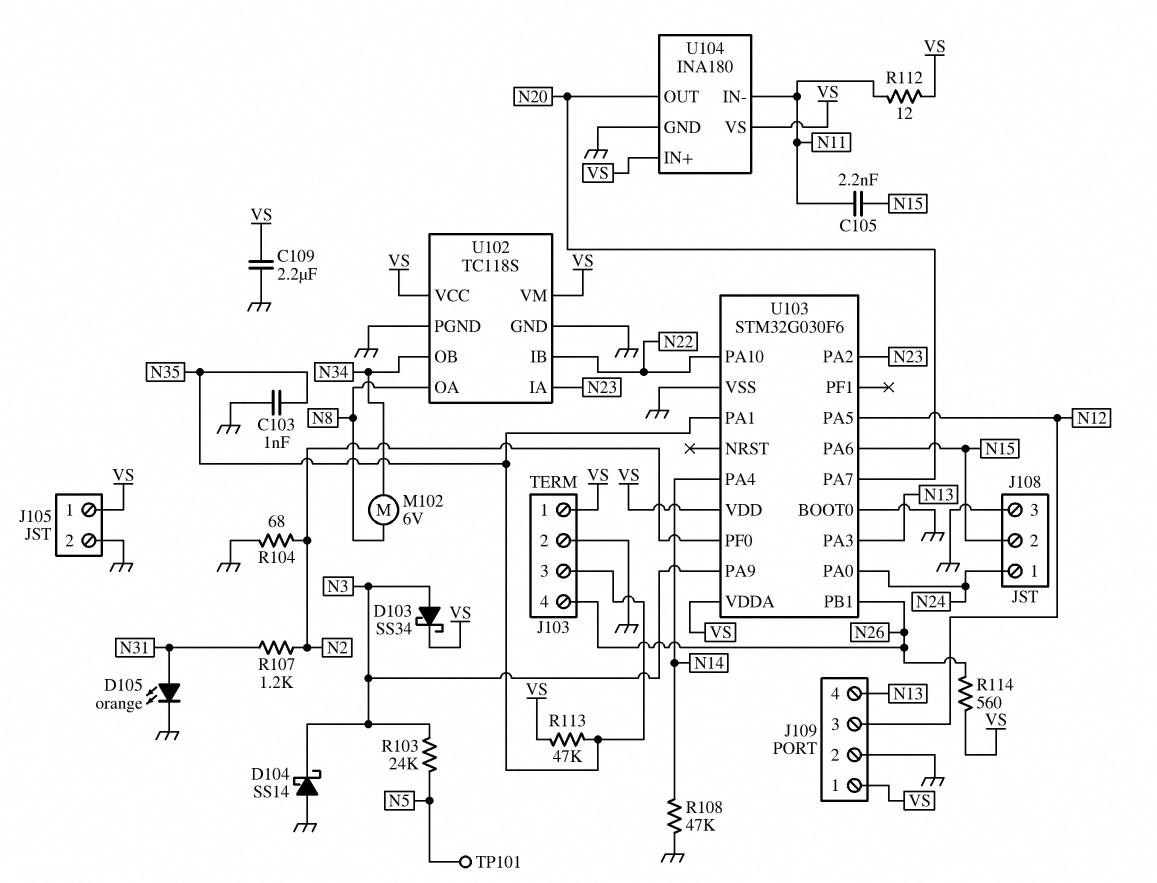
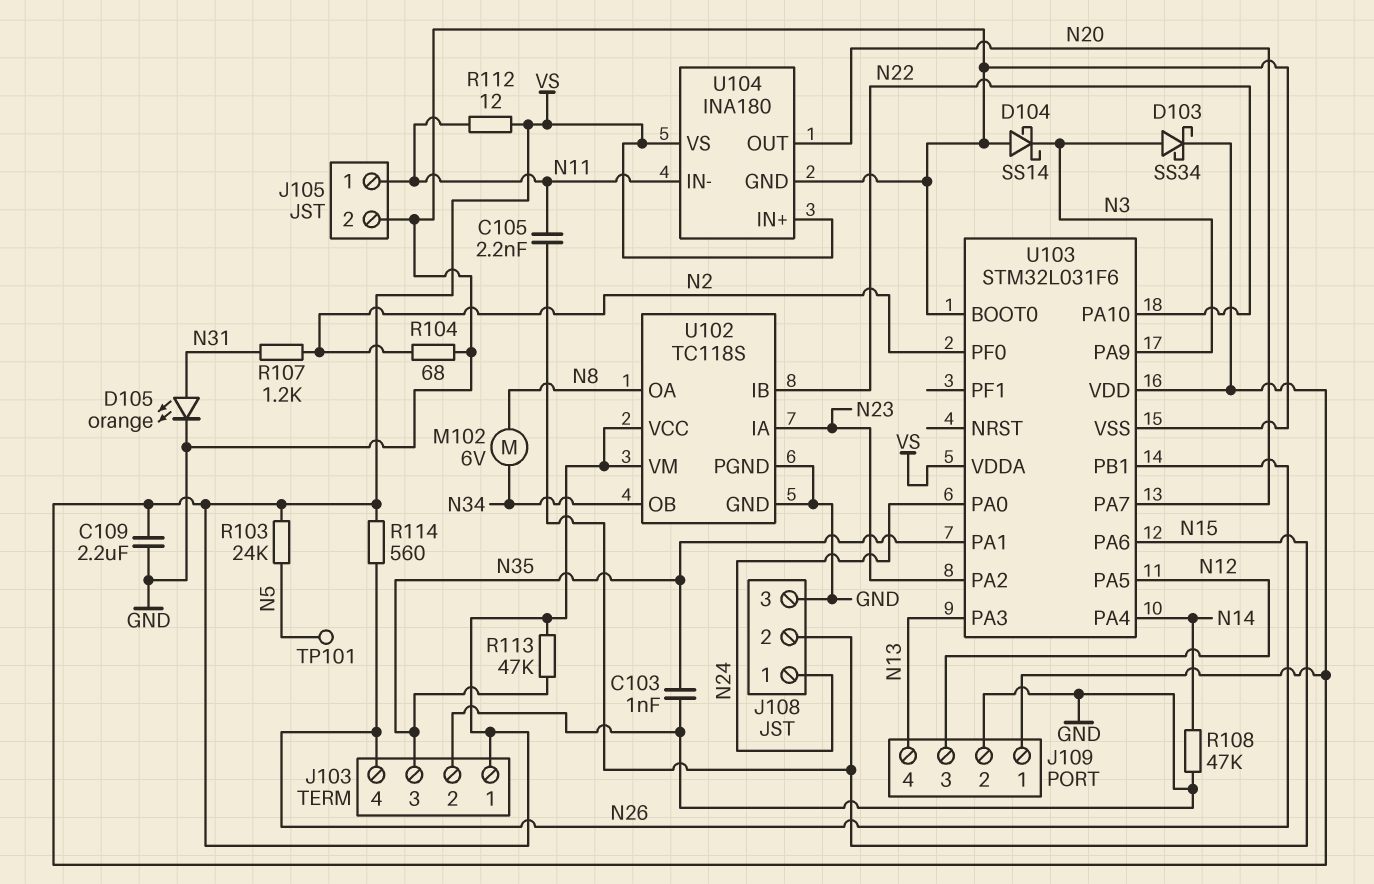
J105 pin 1: VS -> N11
R103: 24k (N3, N5) -> 24k (N5, VS)
U103: STM32G030F6 -> STM32L031F6

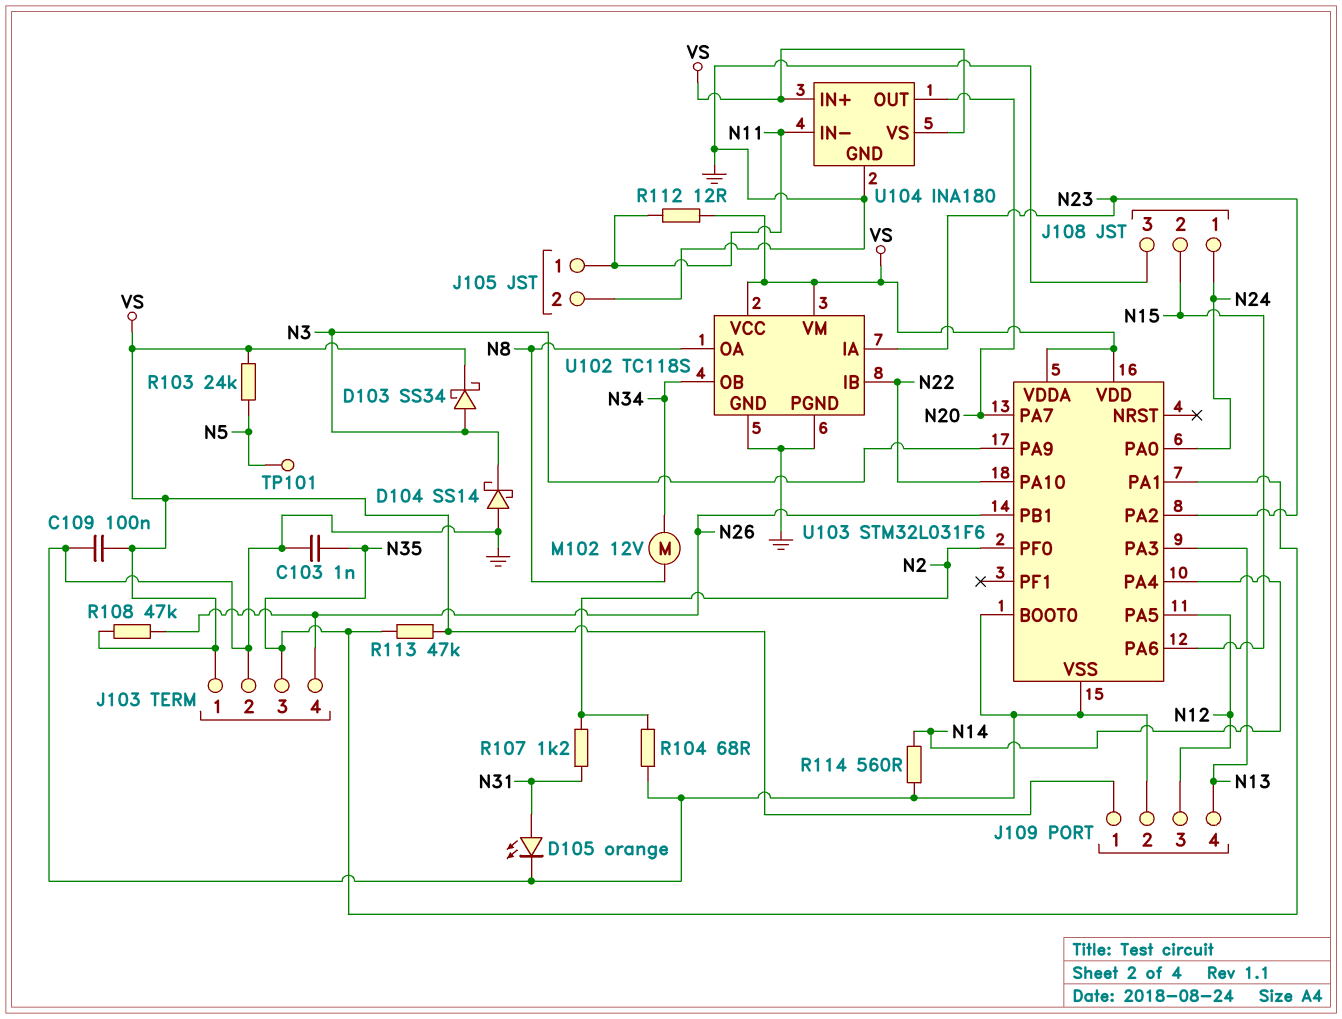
C105: 2.2nF (N11, N15) -> none
C109: 2.2uF (GND, VS) -> 100nF (GND, VS)
M102: motor 6V (N8, N34) -> motor 12V (N8, N34)
R108: 47k (GND, N14) -> 47k (N26, VS)
R114: 560 (N26, VS) -> 560 (GND, N14)

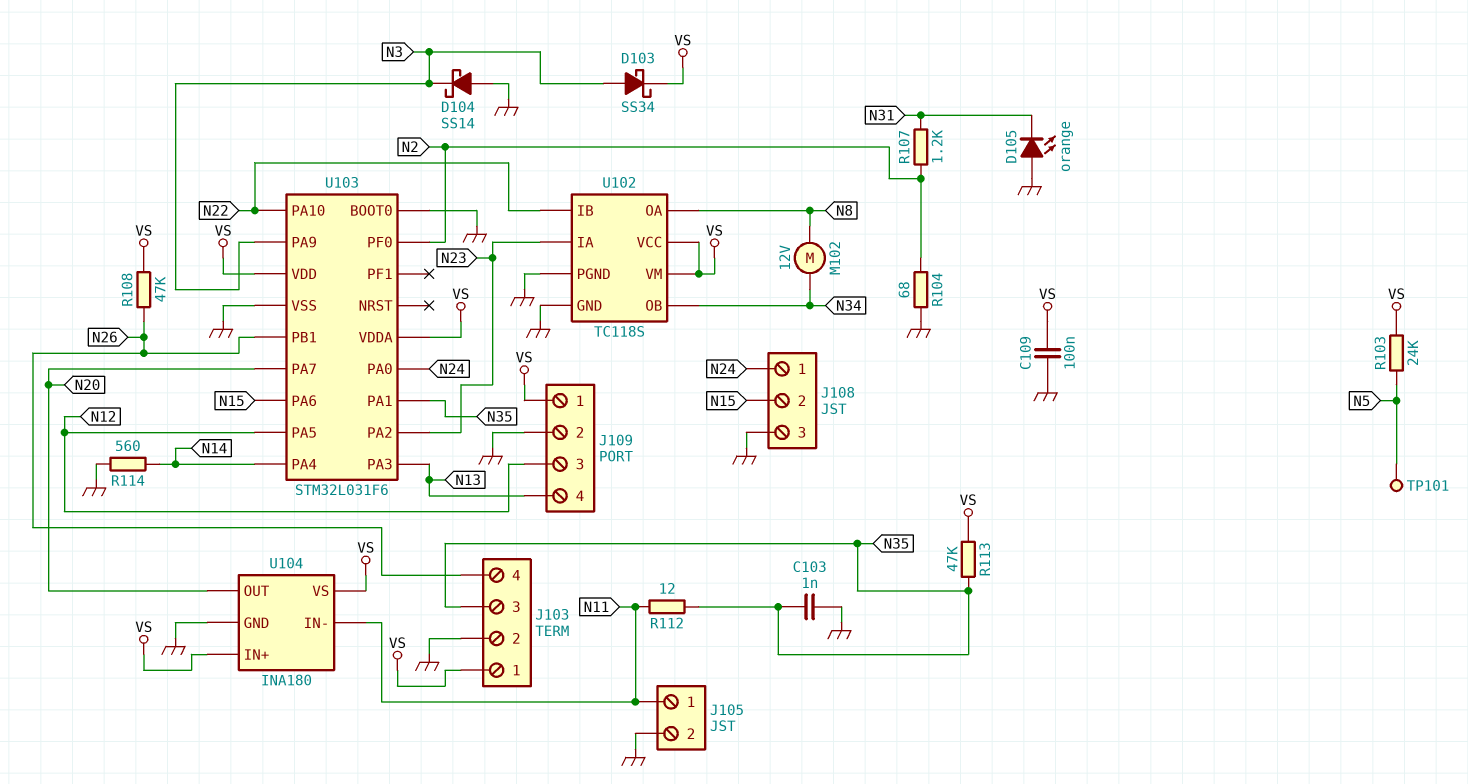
D105: LED orange (A N31, K GND) -> LED orange (A GND, K N31)
R112: 12 (N11, VS) -> 12 (N11, N35)

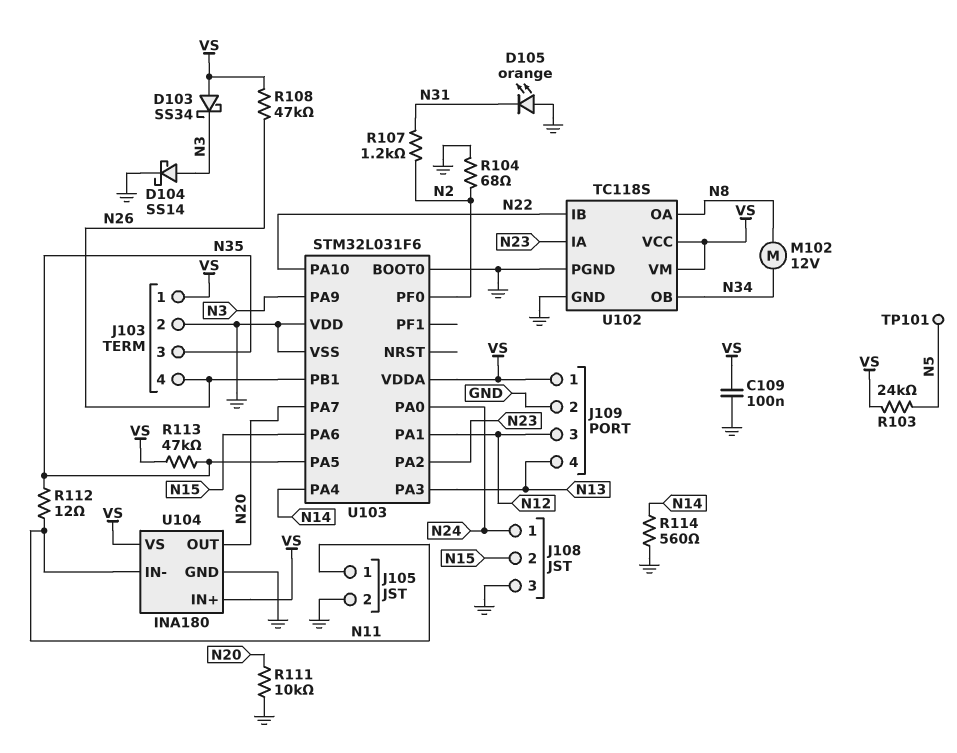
C103: 1nF (GND, N35) -> none
D103: schottky SS34 (A N3, K VS) -> schottky SS34 (A VS, K N3)
D104: schottky SS14 (A GND, K N3) -> schottky SS14 (A N3, K GND)
R111: none -> 10k (GND, N20)
U103 pin PA1: N35 -> N12
U103 pin PA5: N12 -> N35
U103 pin VDD: VS -> GND

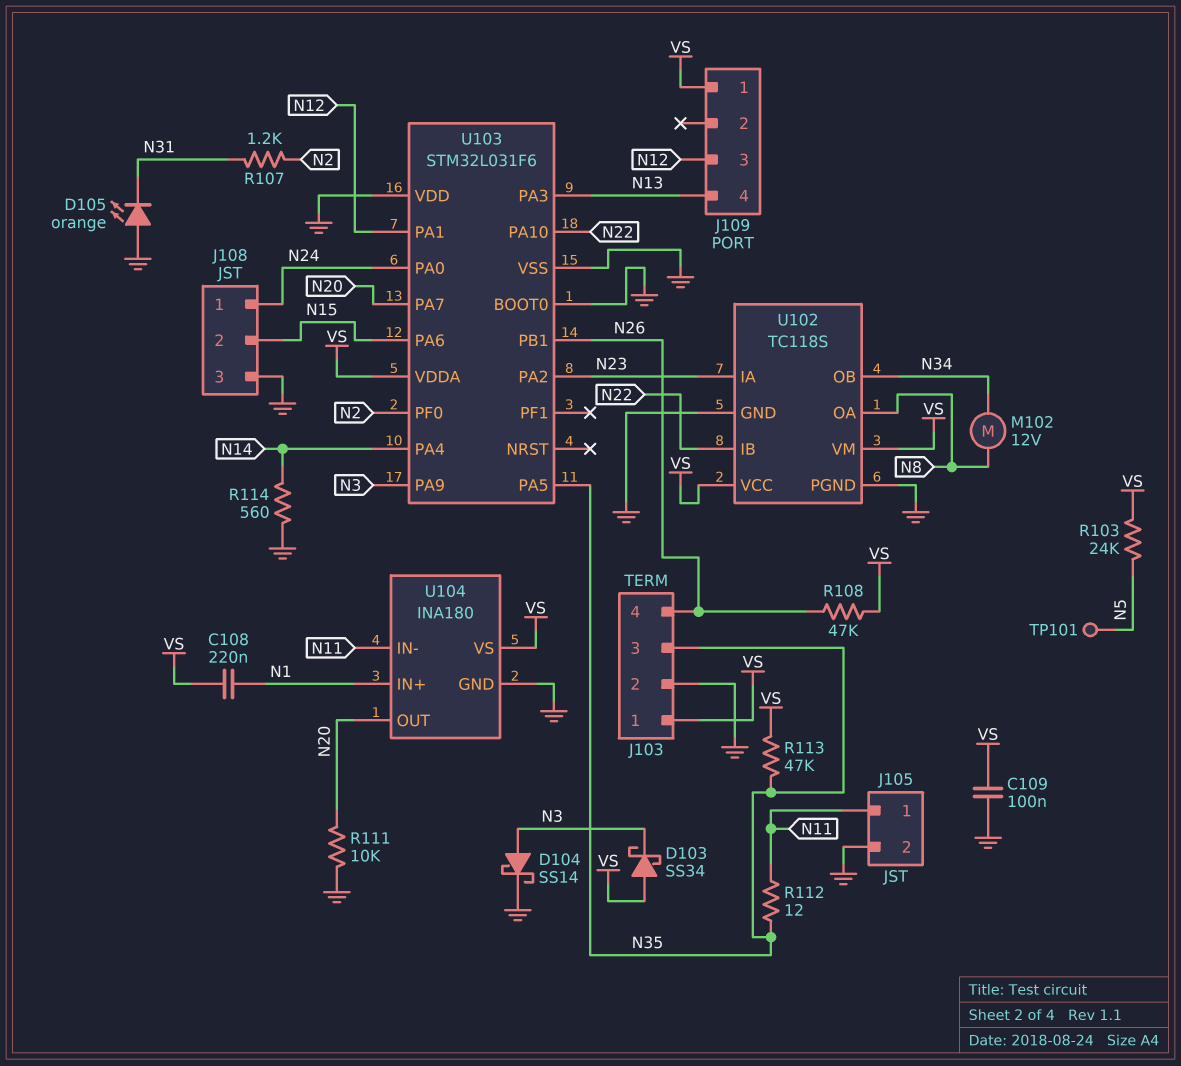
C108: none -> 220nF (N1, VS)
J109 pin 2: GND -> none
R104: 68 (GND, N2) -> none
U104 pin IN+: VS -> N1

